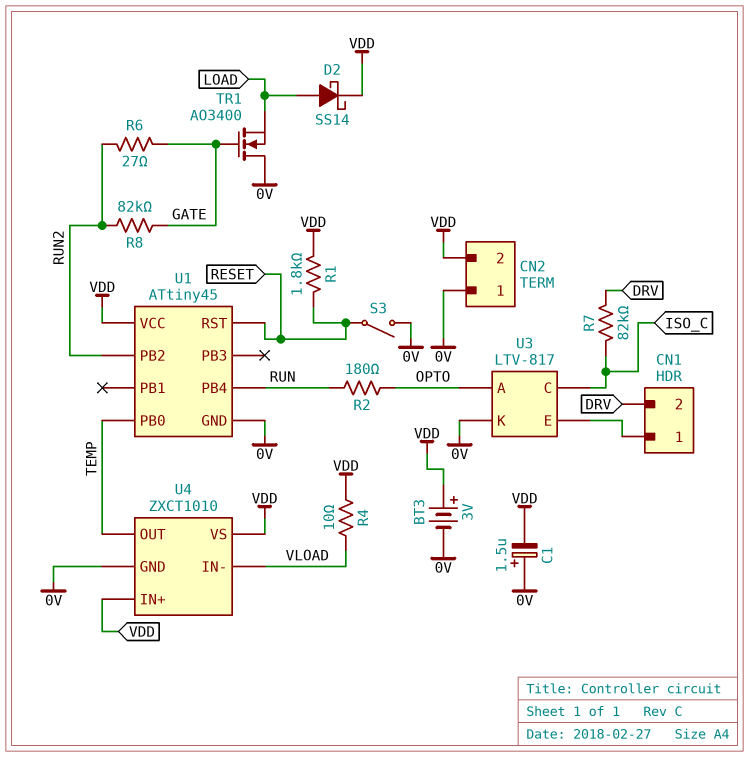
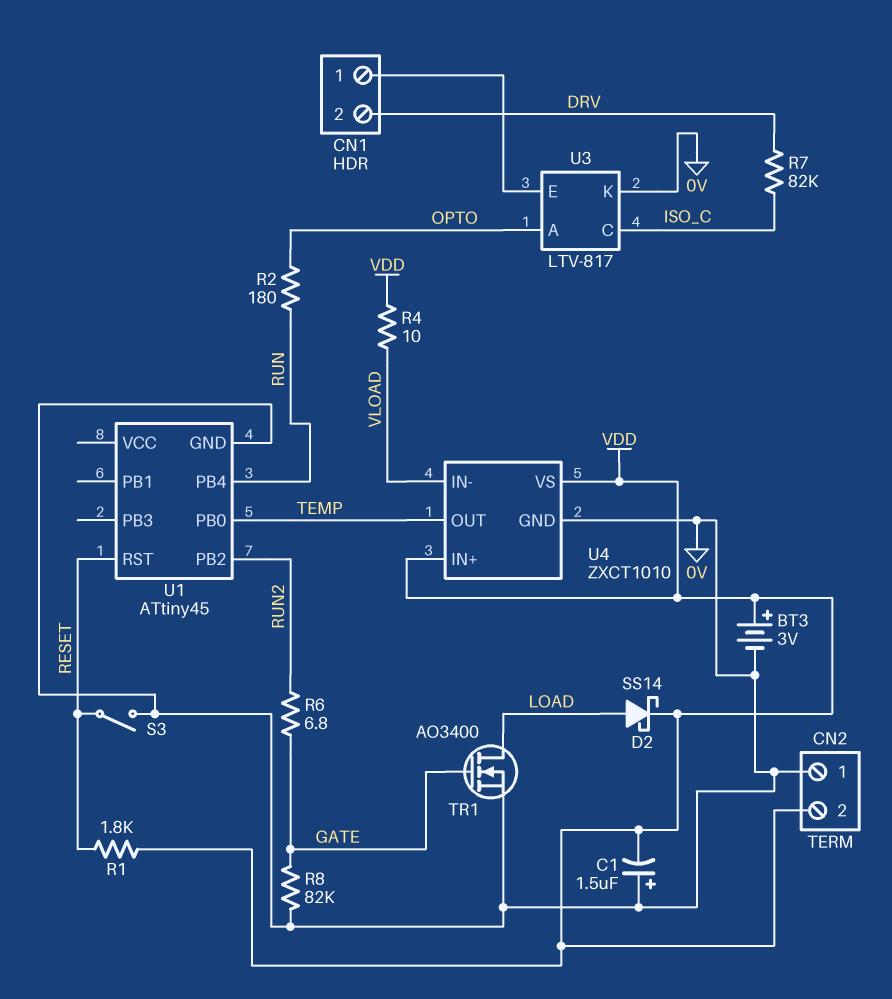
R6: 27 (GATE, RUN2) -> 6.8 (GATE, RUN2)
R8: 82k (GATE, RUN2) -> 82k (0V, GATE)
TR1: NMOS AO3400 (G GATE, D 0V, S LOAD) -> NMOS AO3400 (G GATE, D LOAD, S 0V)
U1 pin VCC: VDD -> none

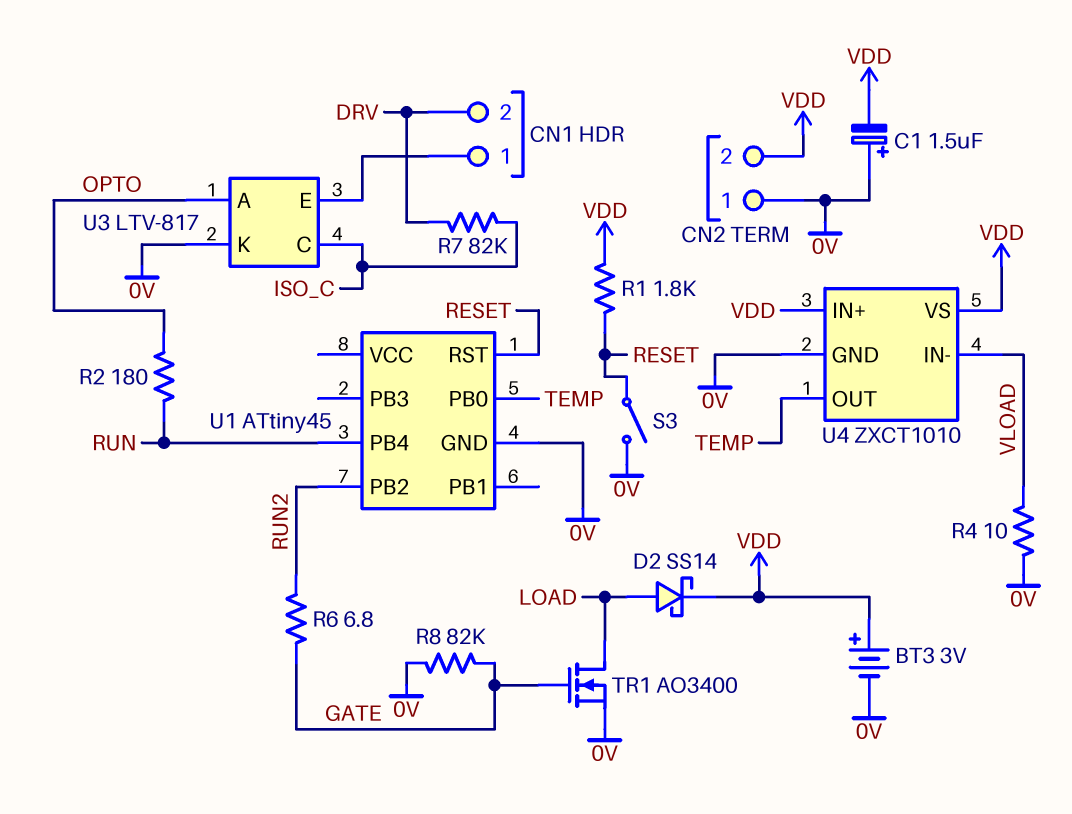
R4: 10 (VDD, VLOAD) -> 10 (0V, VLOAD)

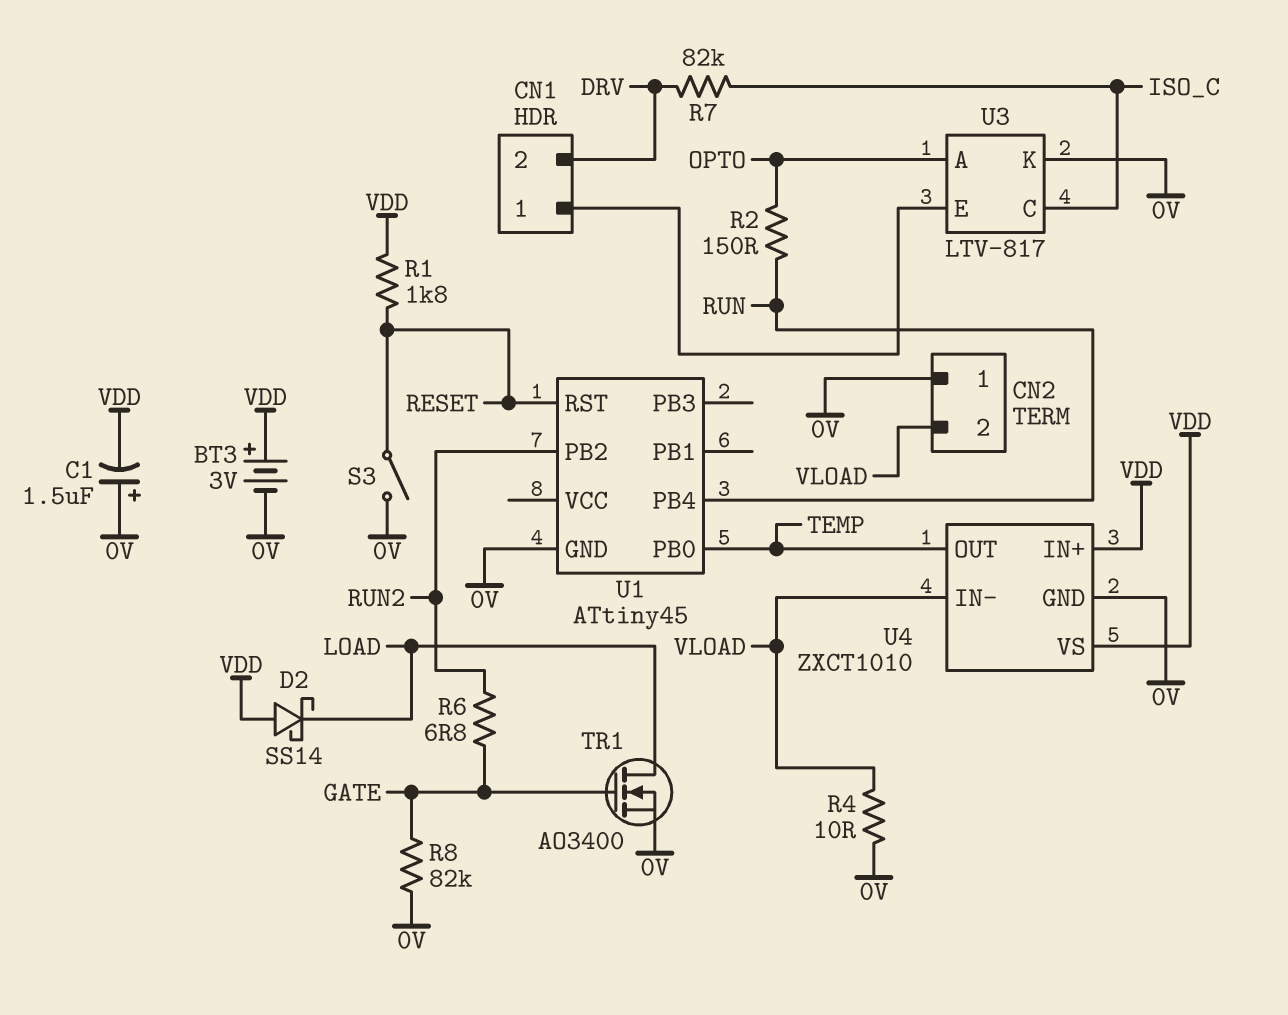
CN2 pin 2: VDD -> VLOAD
D2: schottky SS14 (A LOAD, K VDD) -> schottky SS14 (A VDD, K LOAD)
R2: 180 (OPTO, RUN) -> 150 (OPTO, RUN)

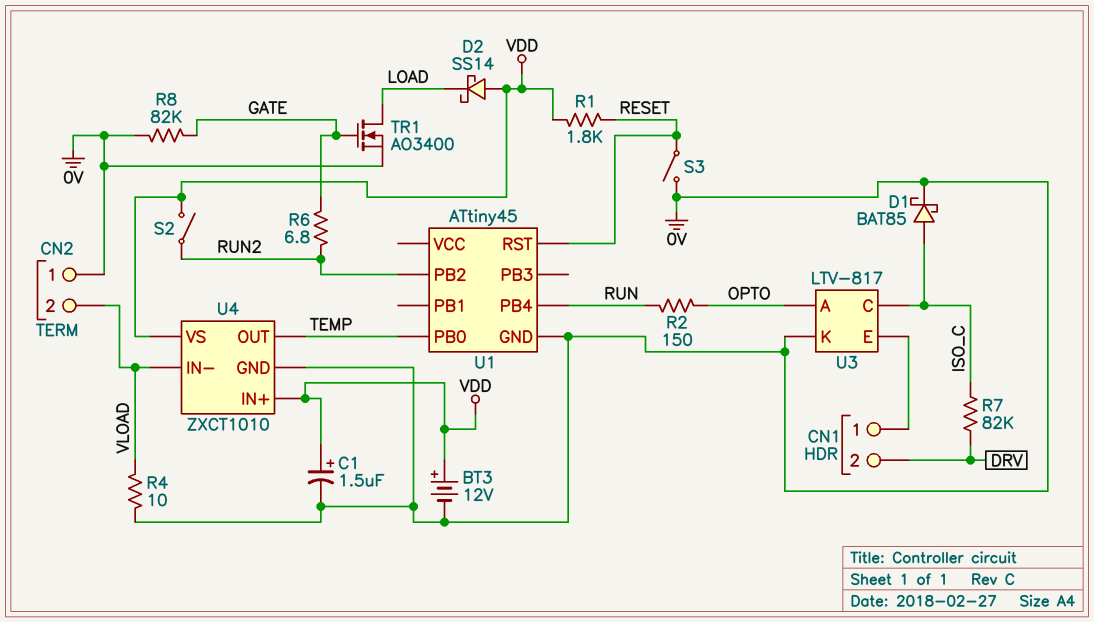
BT3: 3V (plus VDD, minus 0V) -> 12V (plus VDD, minus 0V)
C1: 1.5uF (plus 0V, minus VDD) -> 1.5uF (plus VDD, minus 0V)
D1: none -> schottky BAT85 (A ISO_C, K 0V)
S2: none -> switch (RUN2, VDD)

